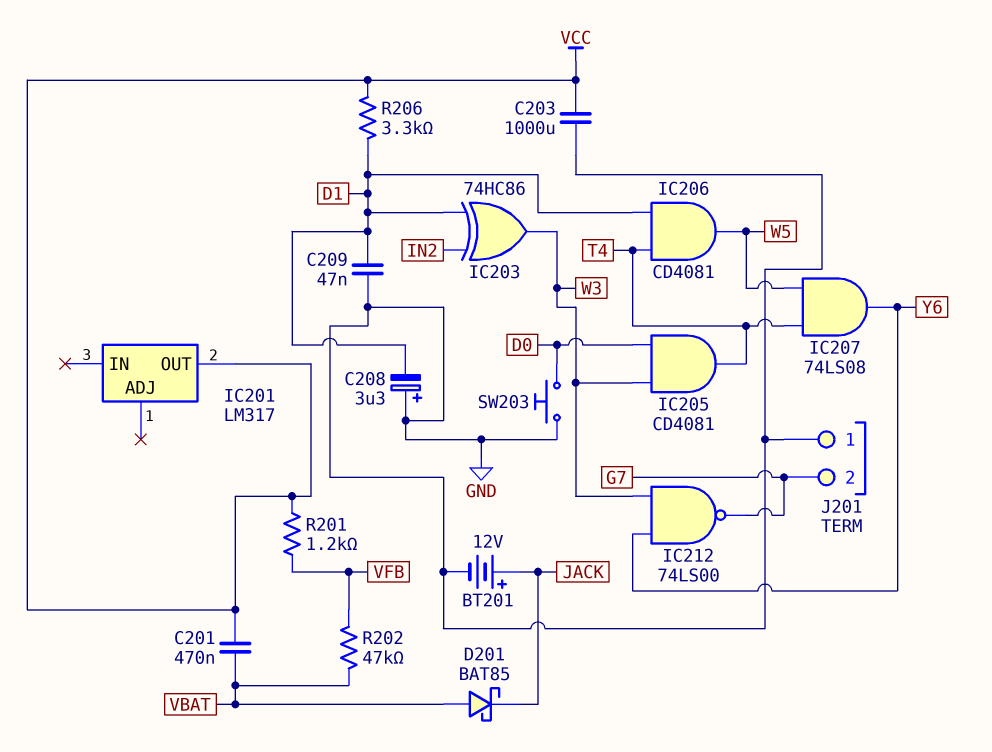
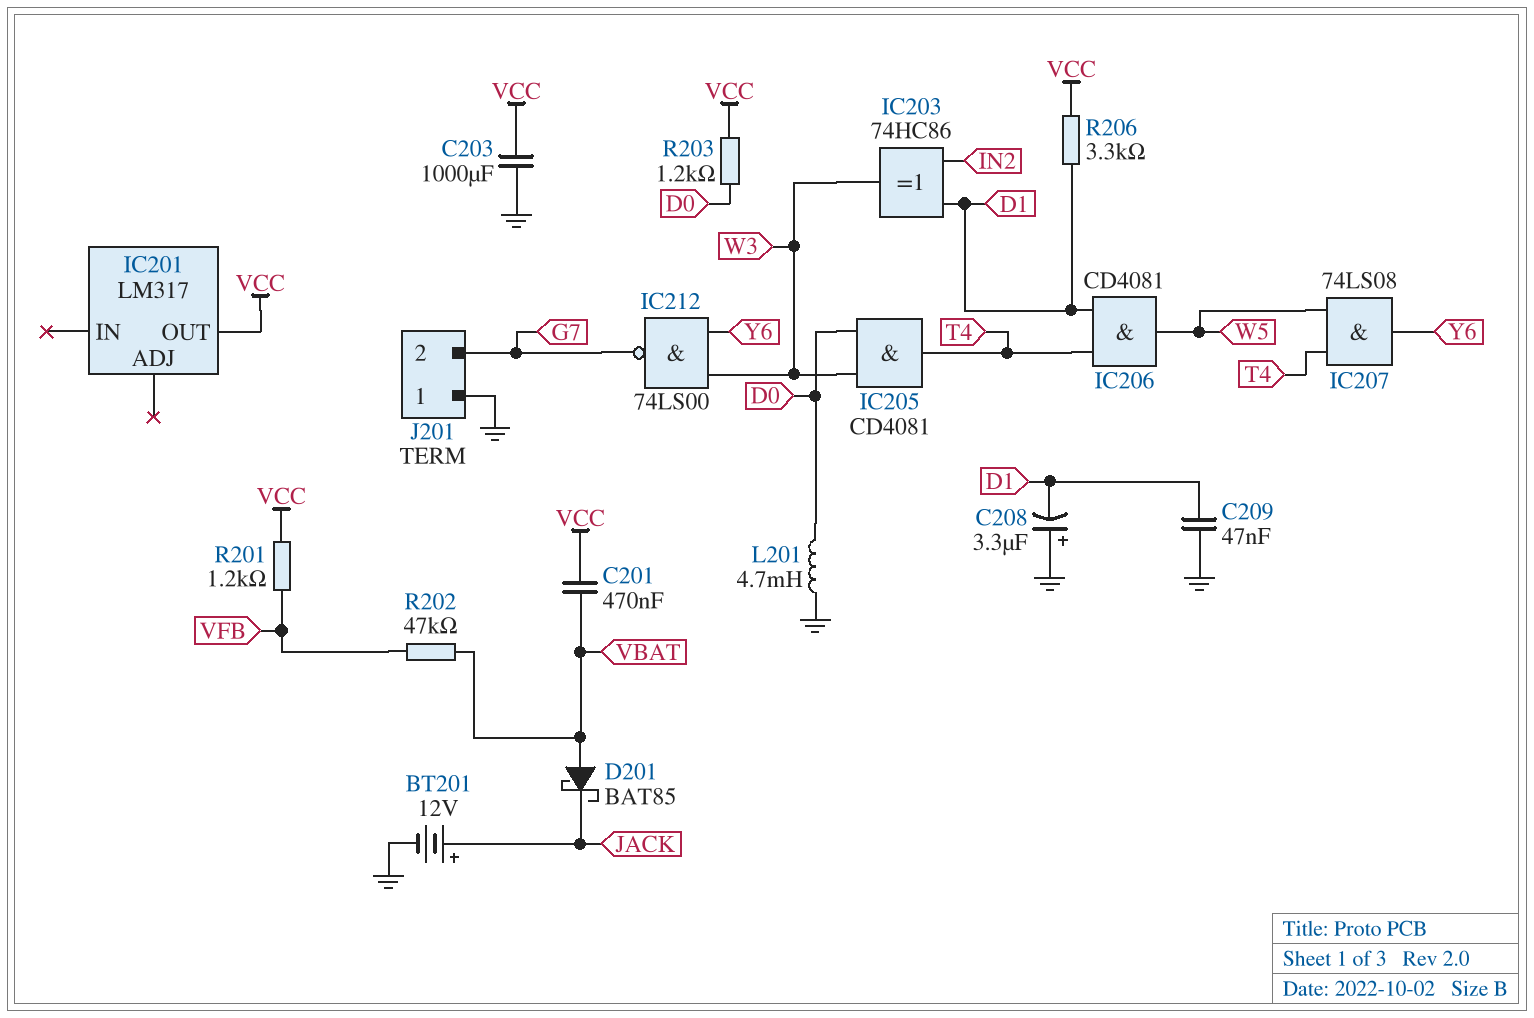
L201: none -> 4.7mH (D0, GND)
R203: none -> 1.2k (D0, VCC)
SW203: button (D0, GND) -> none

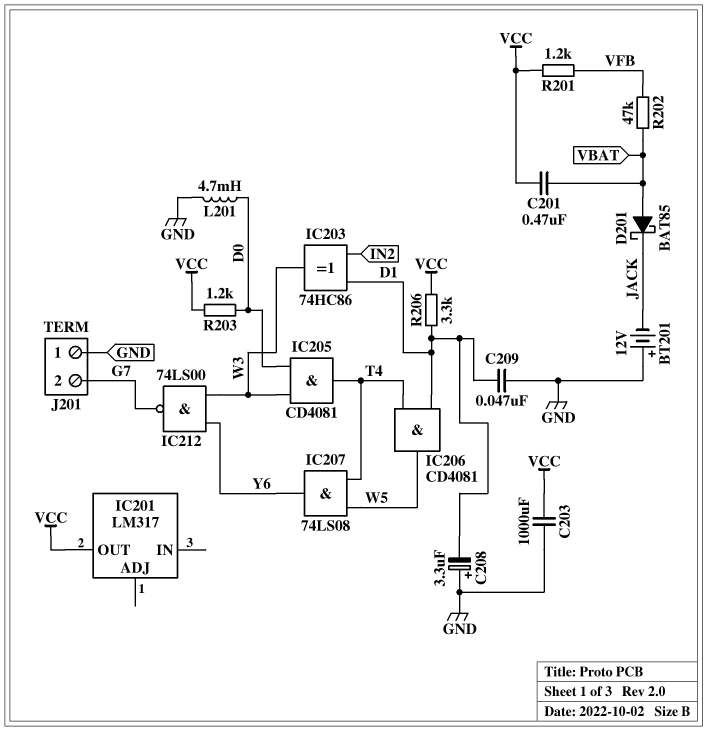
BT201: 12V (plus JACK, minus GND) -> 12V (plus GND, minus JACK)

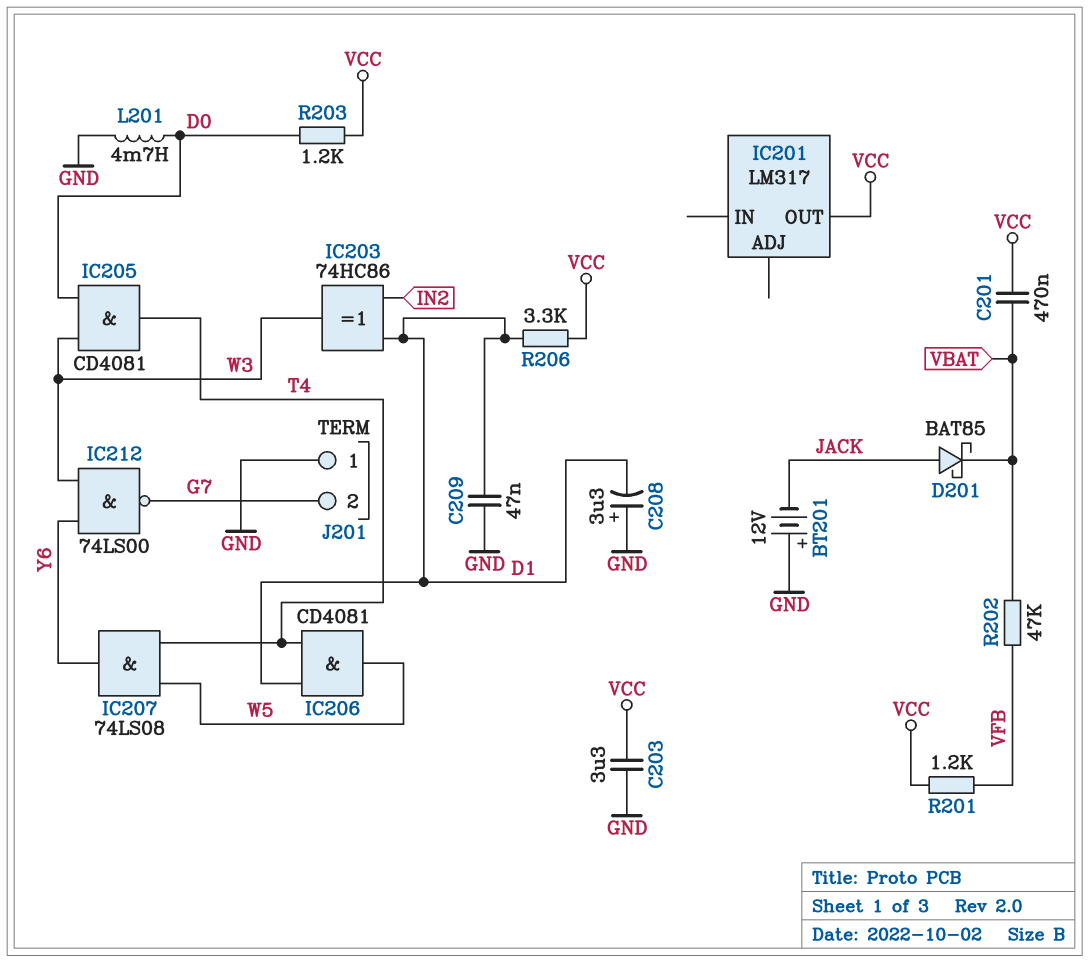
C203: 1000uF (GND, VCC) -> 3.3uF (GND, VCC)
D201: schottky BAT85 (A VBAT, K JACK) -> schottky BAT85 (A JACK, K VBAT)

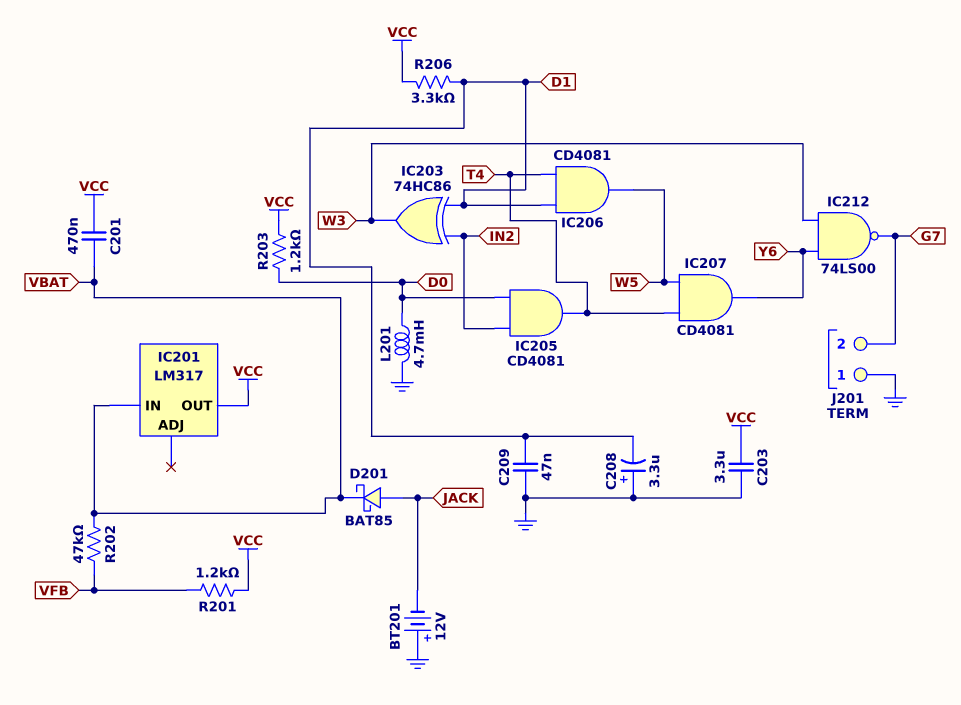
IC201 pin IN: none -> VBAT
IC205: AND CD4081 (in D0, in W3, out T4) -> AND CD4081 (in D0, in IN2, out T4)
IC207: AND 74LS08 (in T4, in W5, out Y6) -> AND CD4081 (in T4, in W5, out Y6)

